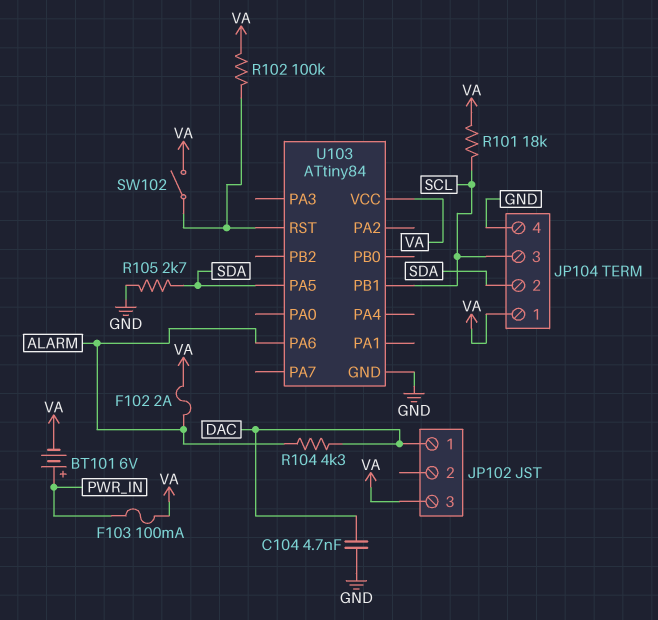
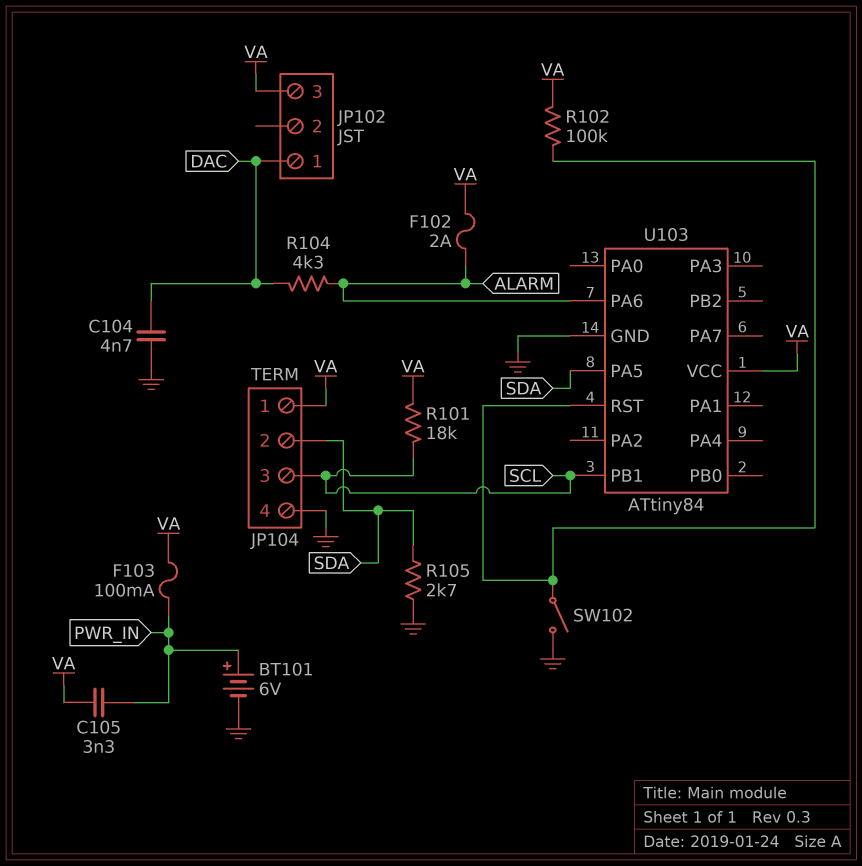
BT101: 6V (plus PWR_IN, minus VA) -> 6V (plus PWR_IN, minus GND)
C105: none -> 3.3nF (PWR_IN, VA)
SW102: switch (U103/RST, VA) -> switch (GND, U103/RST)

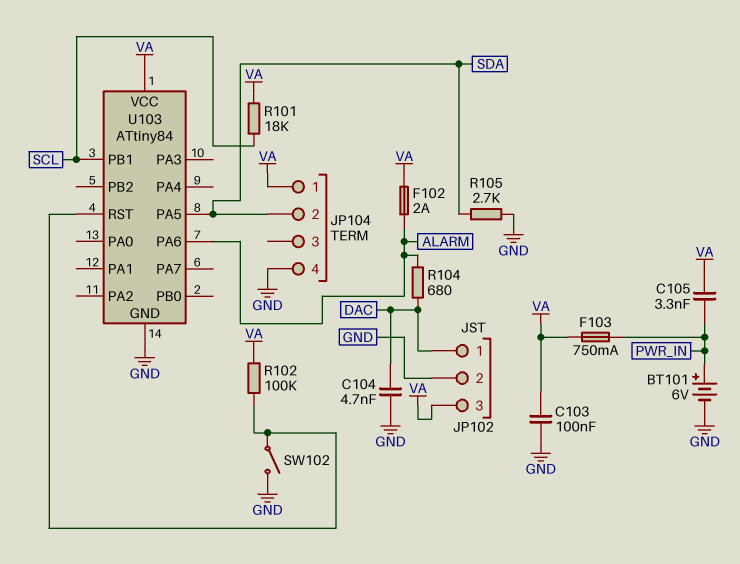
C103: none -> 100nF (GND, VA)
F103: 100mA (PWR_IN, VA) -> 750mA (PWR_IN, VA)
JP102 pin 2: none -> GND
JP104 pin 3: SCL -> none
R104: 4.3k (ALARM, DAC) -> 680 (ALARM, DAC)

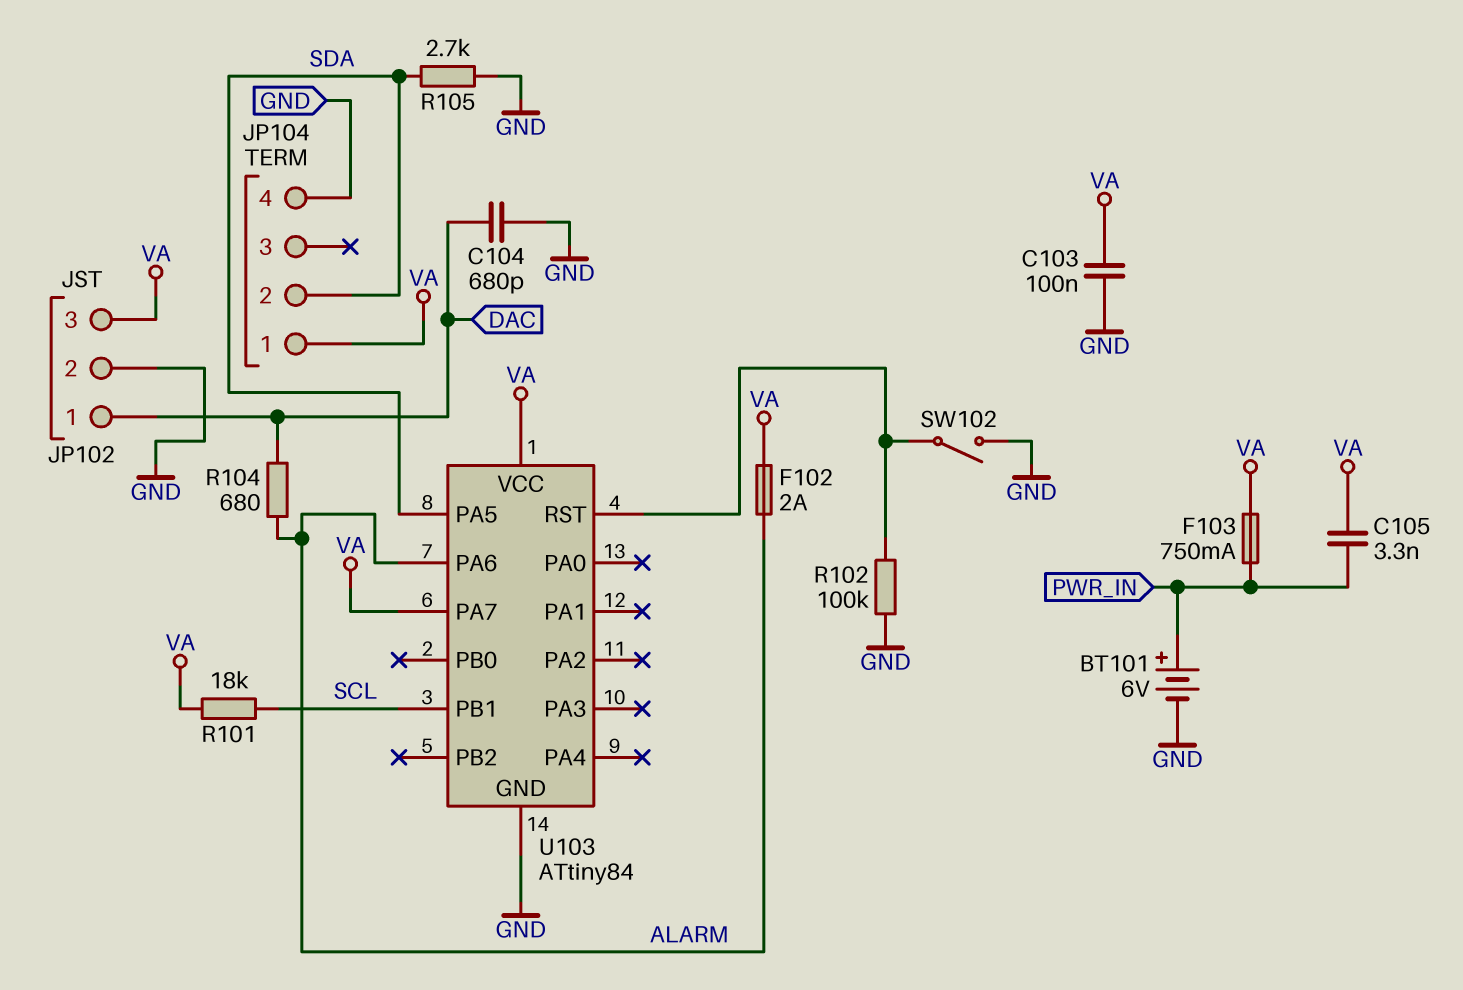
C104: 4.7nF (DAC, GND) -> 680pF (DAC, GND)
R102: 100k (U103/RST, VA) -> 100k (GND, U103/RST)
U103 pin PA7: none -> VA

